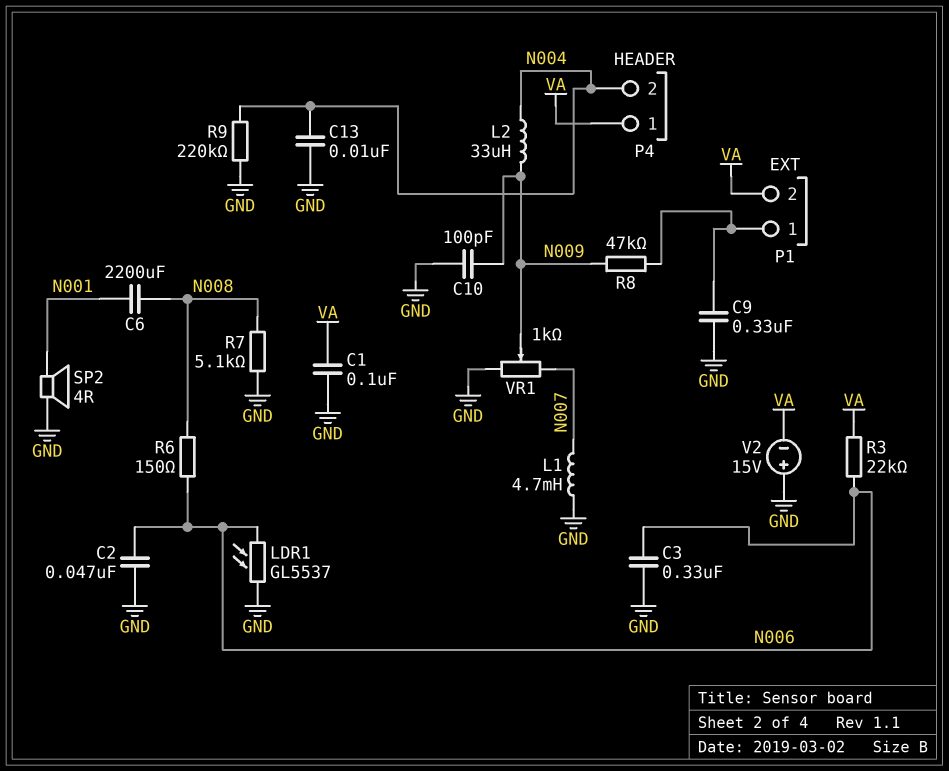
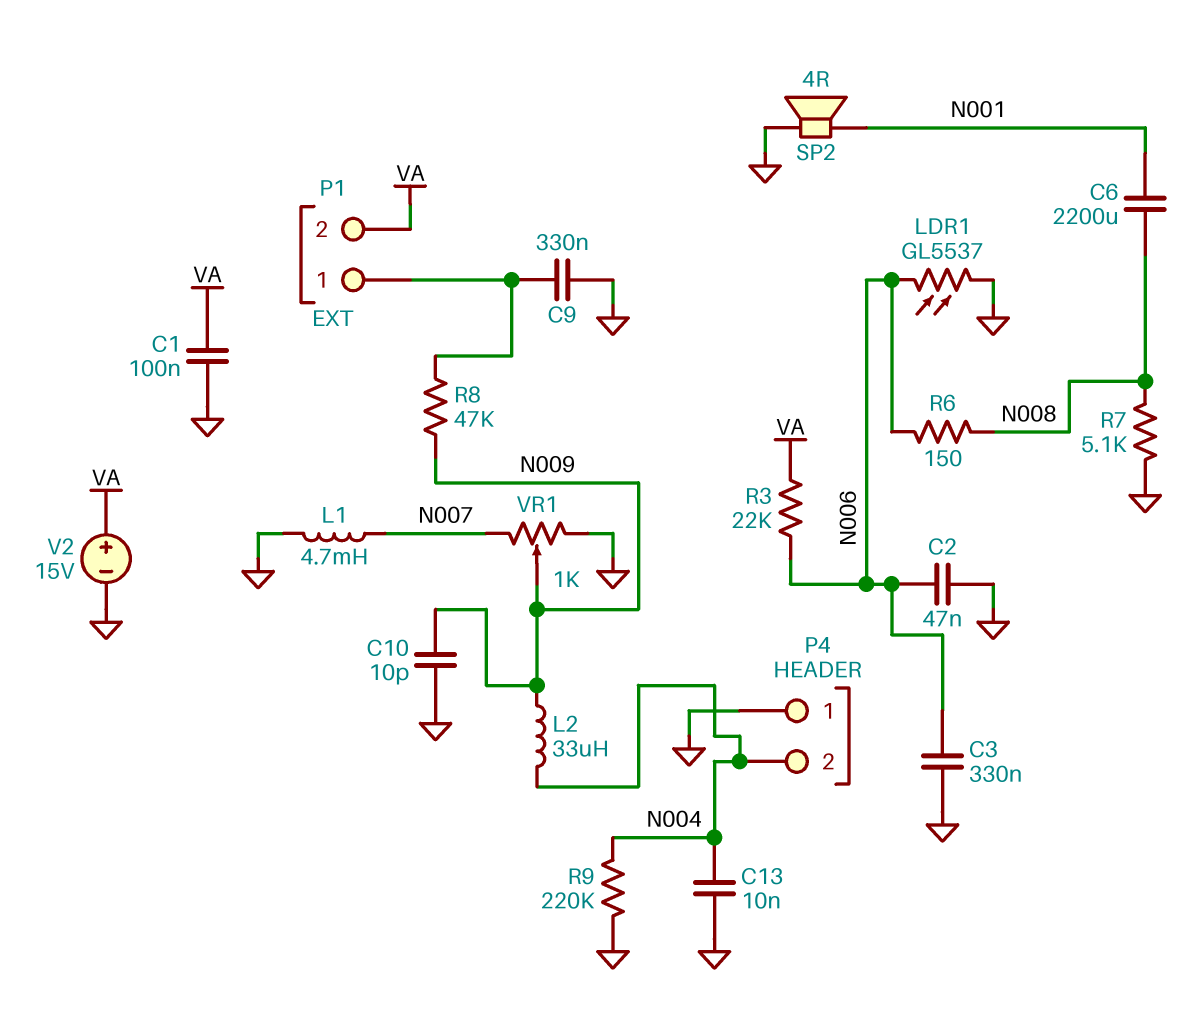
C10: 100pF (GND, N009) -> 10pF (GND, N009)
P4 pin 1: VA -> GND
V2: 15V (plus GND, minus VA) -> 15V (plus VA, minus GND)

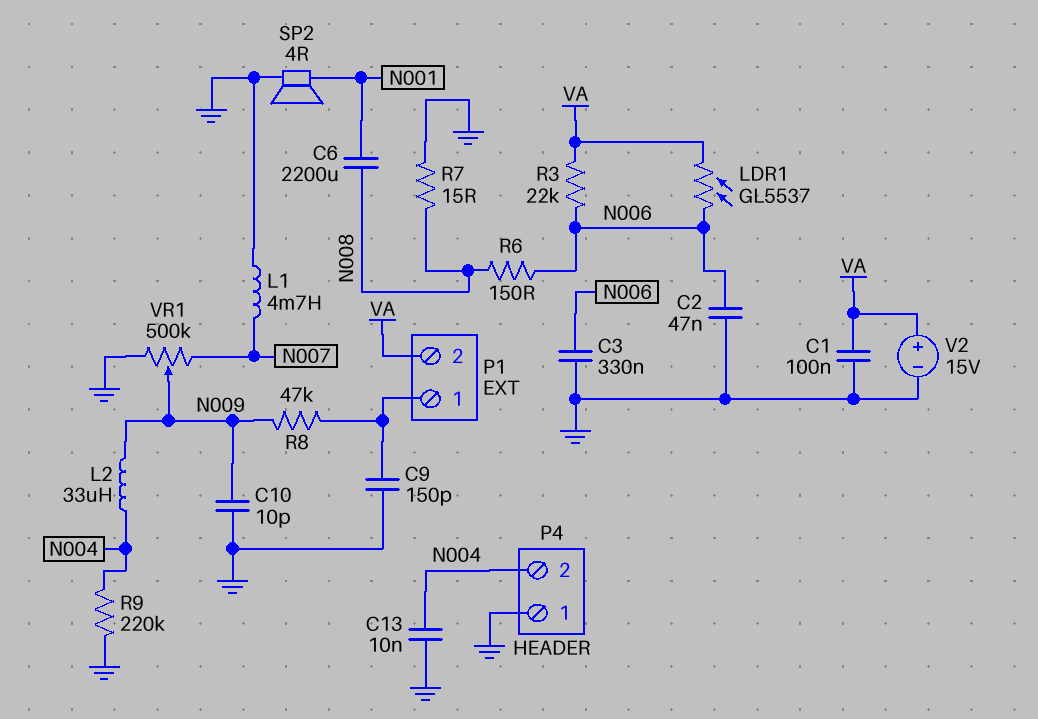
C9: 330nF (GND, P1/1) -> 150pF (GND, P1/1)
LDR1: GL5537 (GND, N006) -> GL5537 (N006, VA)
R7: 5.1k (GND, N008) -> 15 (GND, N008)
VR1: 1k (GND, N007, wiper N009) -> 500k (GND, N007, wiper N009)

